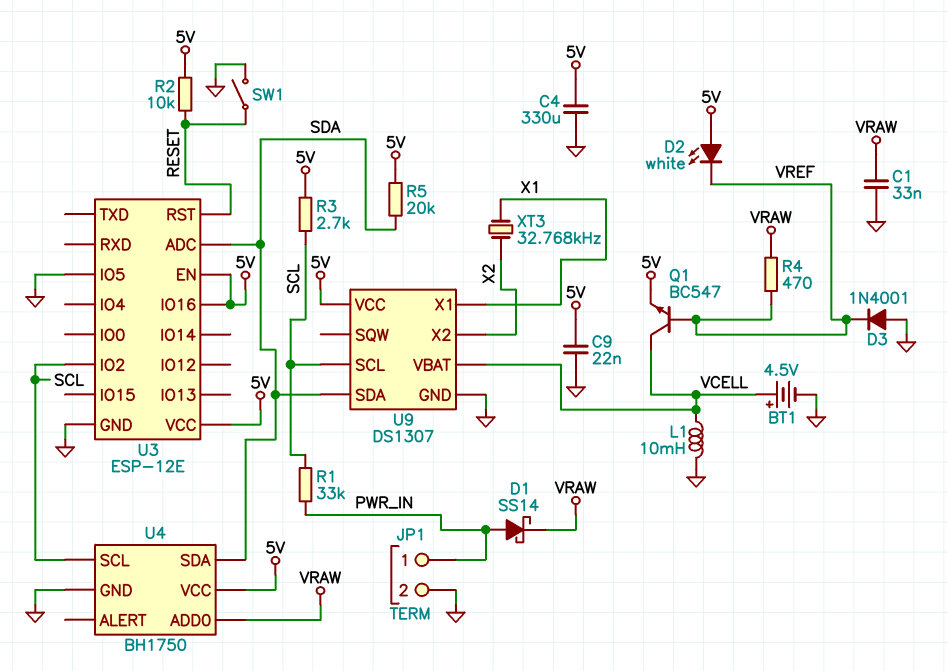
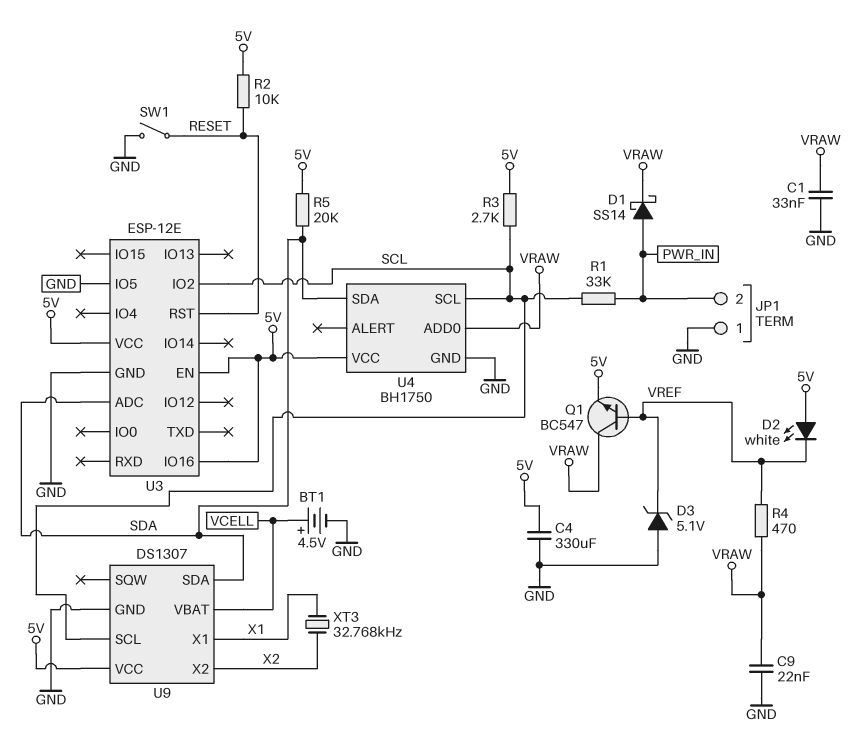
C9: 22nF (5V, GND) -> 22nF (GND, VRAW)
D3: diode 1N4001 (A GND, K VREF) -> zener 5.1V (A GND, K VREF)
JP1 pin 1: PWR_IN -> GND
JP1 pin 2: GND -> PWR_IN
L1: 10mH (GND, VCELL) -> none
Q1: NPN BC547 (B VREF, C VCELL, E 5V) -> NPN BC547 (B VREF, C VRAW, E 5V)

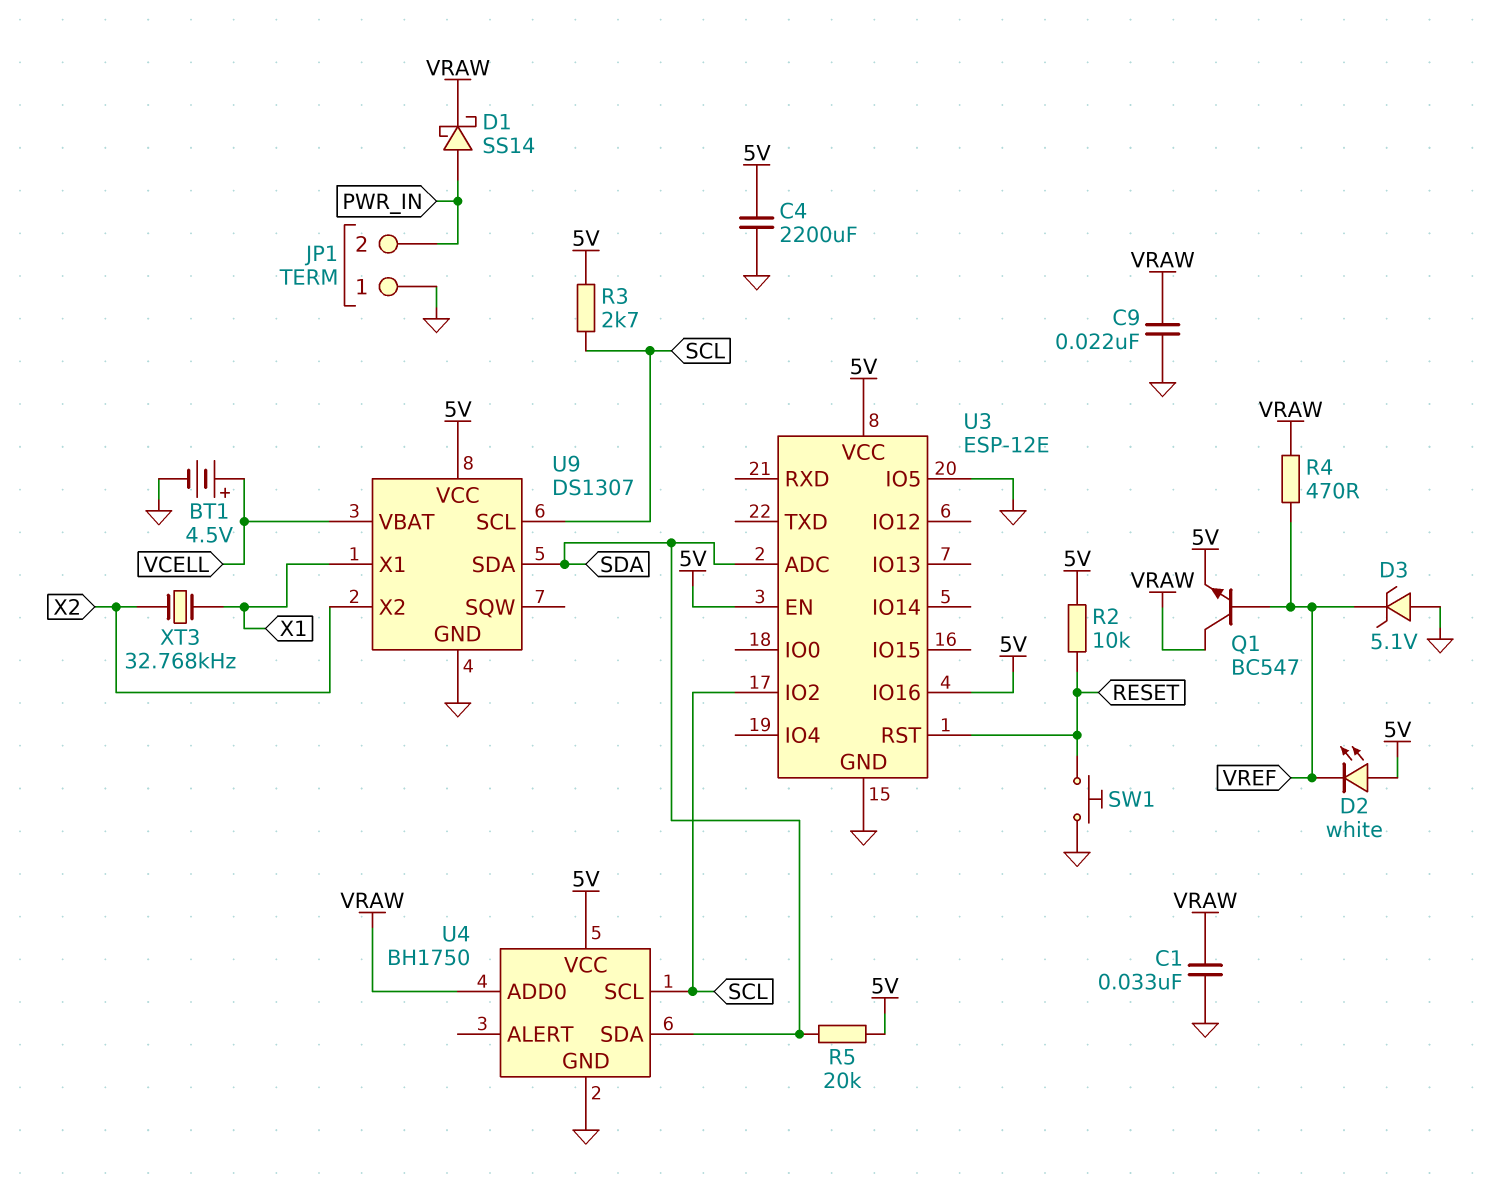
C4: 330uF (5V, GND) -> 2200uF (5V, GND)
R1: 33k (PWR_IN, SCL) -> none
SW1: switch (GND, RESET) -> button (GND, RESET)

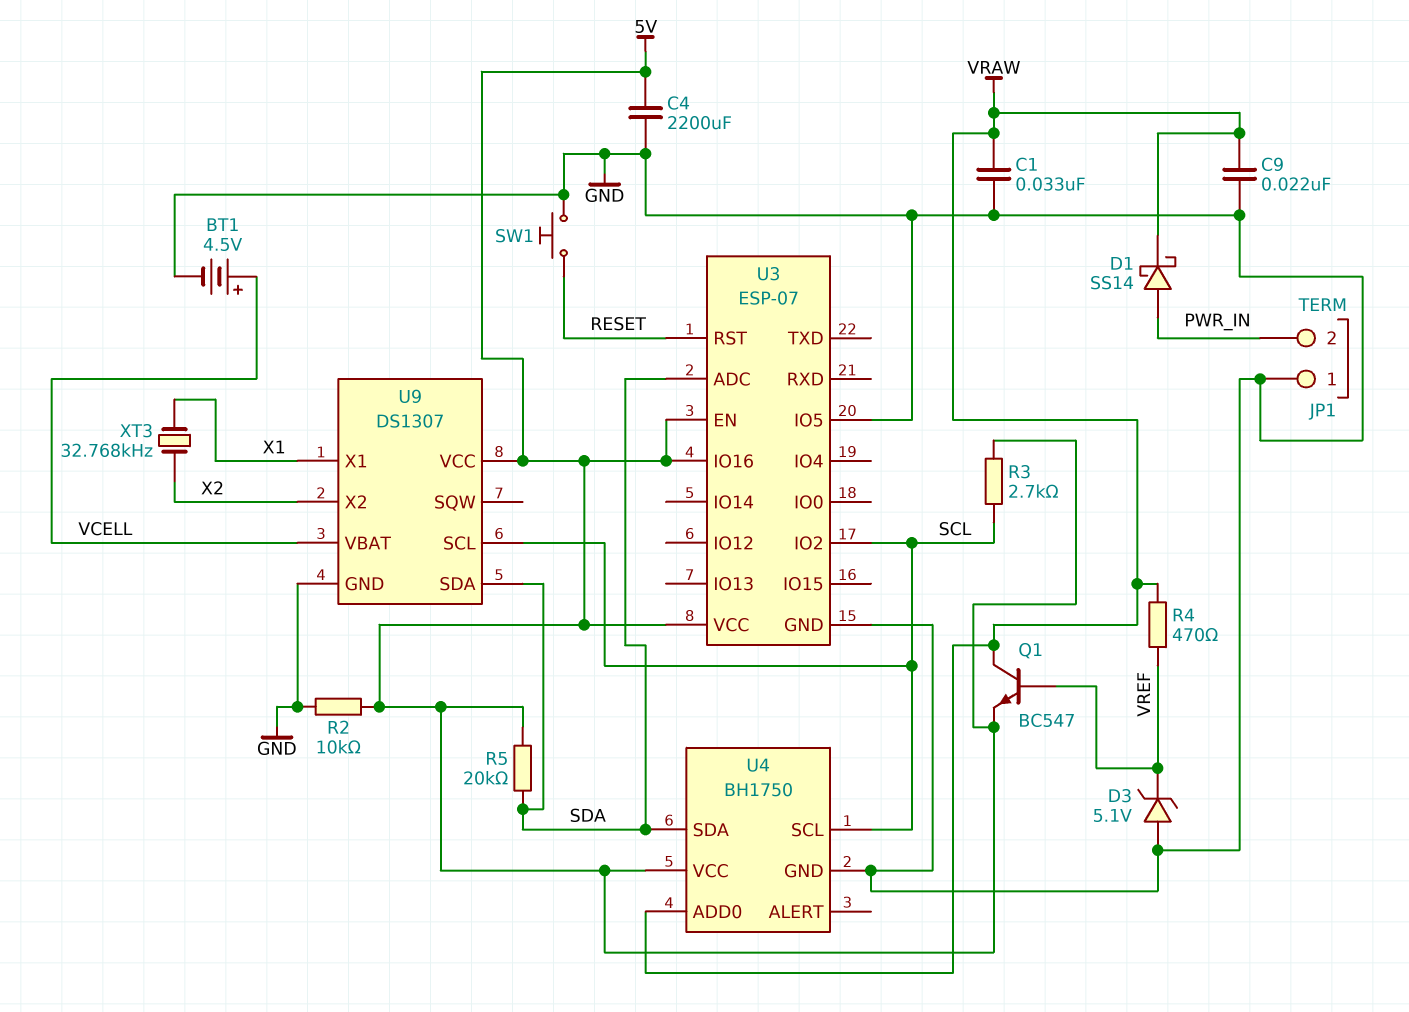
D2: LED white (A 5V, K VREF) -> none
R2: 10k (5V, RESET) -> 10k (5V, GND)
U3: ESP-12E -> ESP-07

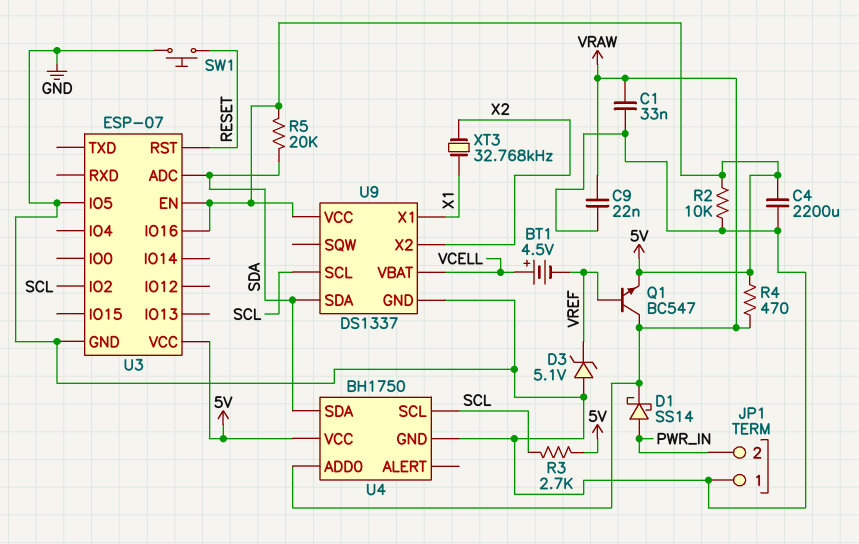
BT1: 4.5V (plus VCELL, minus GND) -> 4.5V (plus VCELL, minus VREF)
R4: 470 (VRAW, VREF) -> 470 (5V, VRAW)
U9: DS1307 -> DS1337

